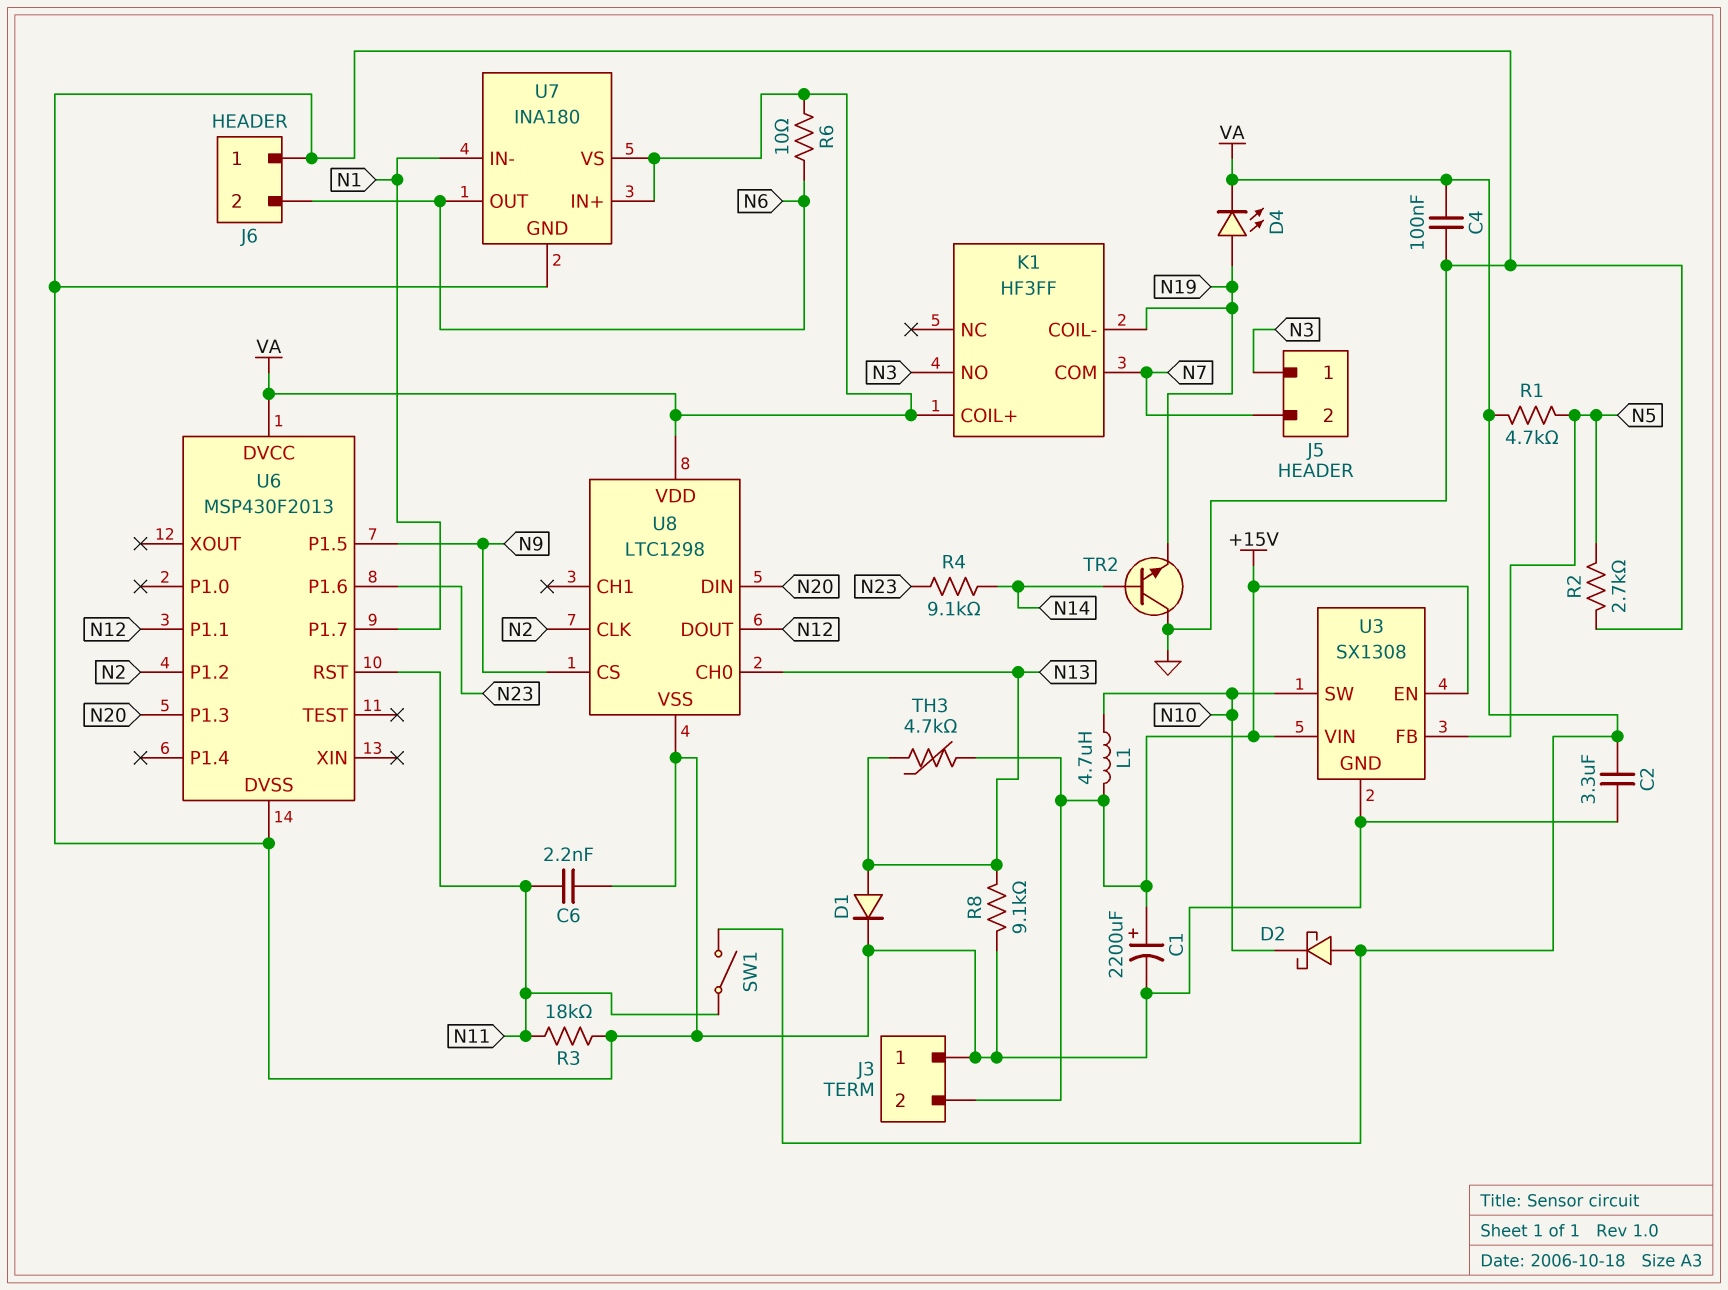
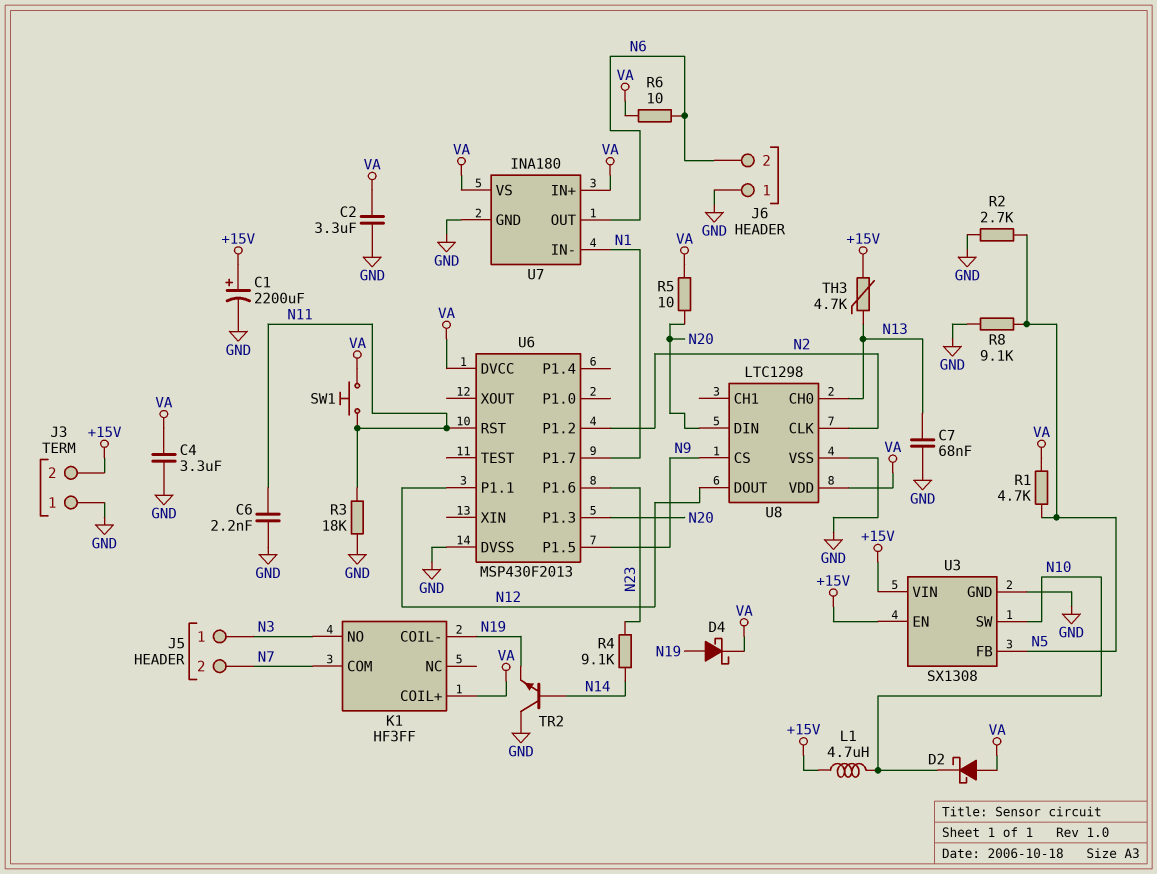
C4: 100nF (GND, VA) -> 3.3uF (GND, VA)
C7: none -> 68nF (GND, N13)
D1: diode (A N13, K GND) -> none
D4: LED (A N19, K VA) -> schottky (A N19, K VA)
R5: none -> 10 (N20, VA)
R8: 9.1k (GND, N13) -> 9.1k (GND, N5)
SW1: switch (N11, VA) -> button (N11, VA)

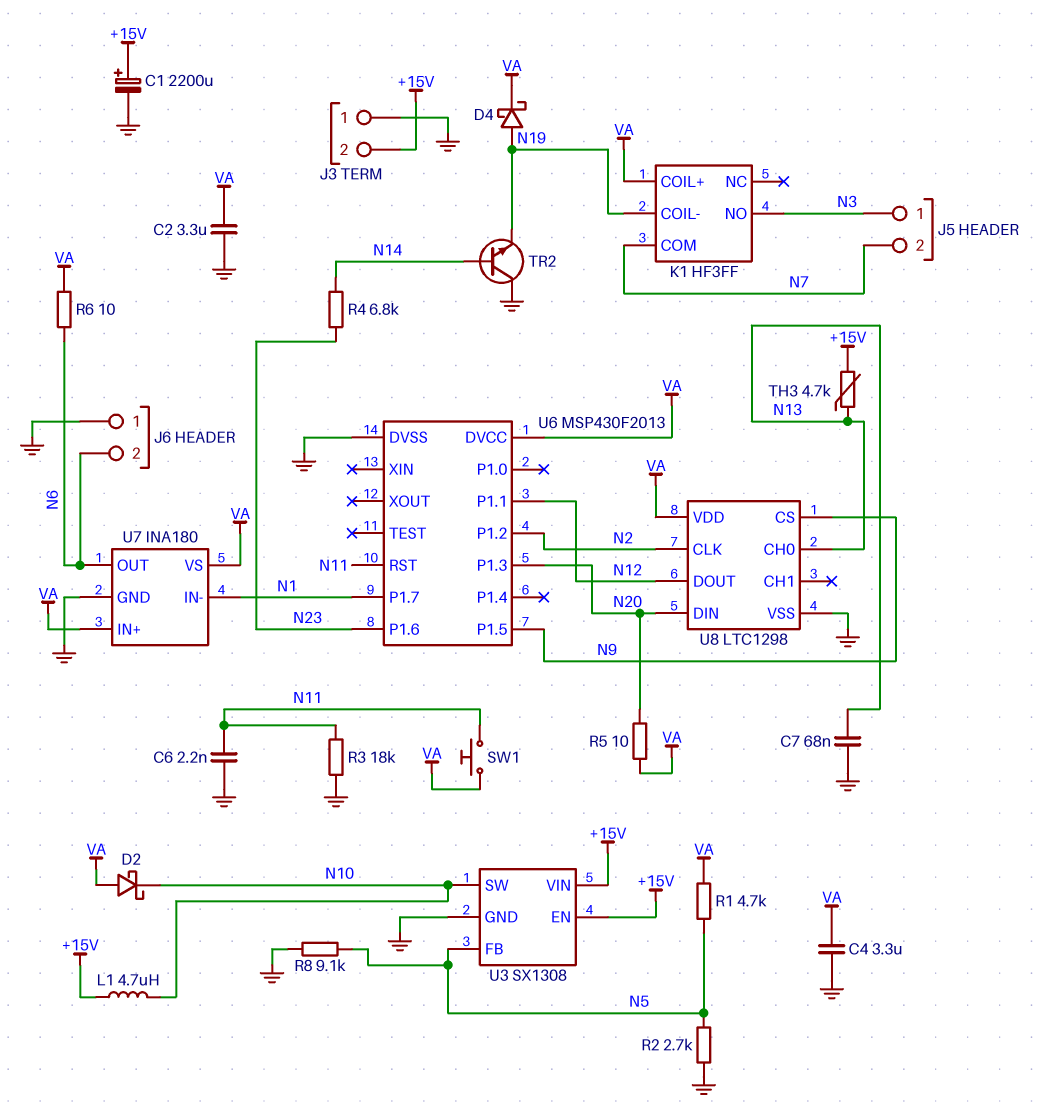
R4: 9.1k (N14, N23) -> 6.8k (N14, N23)

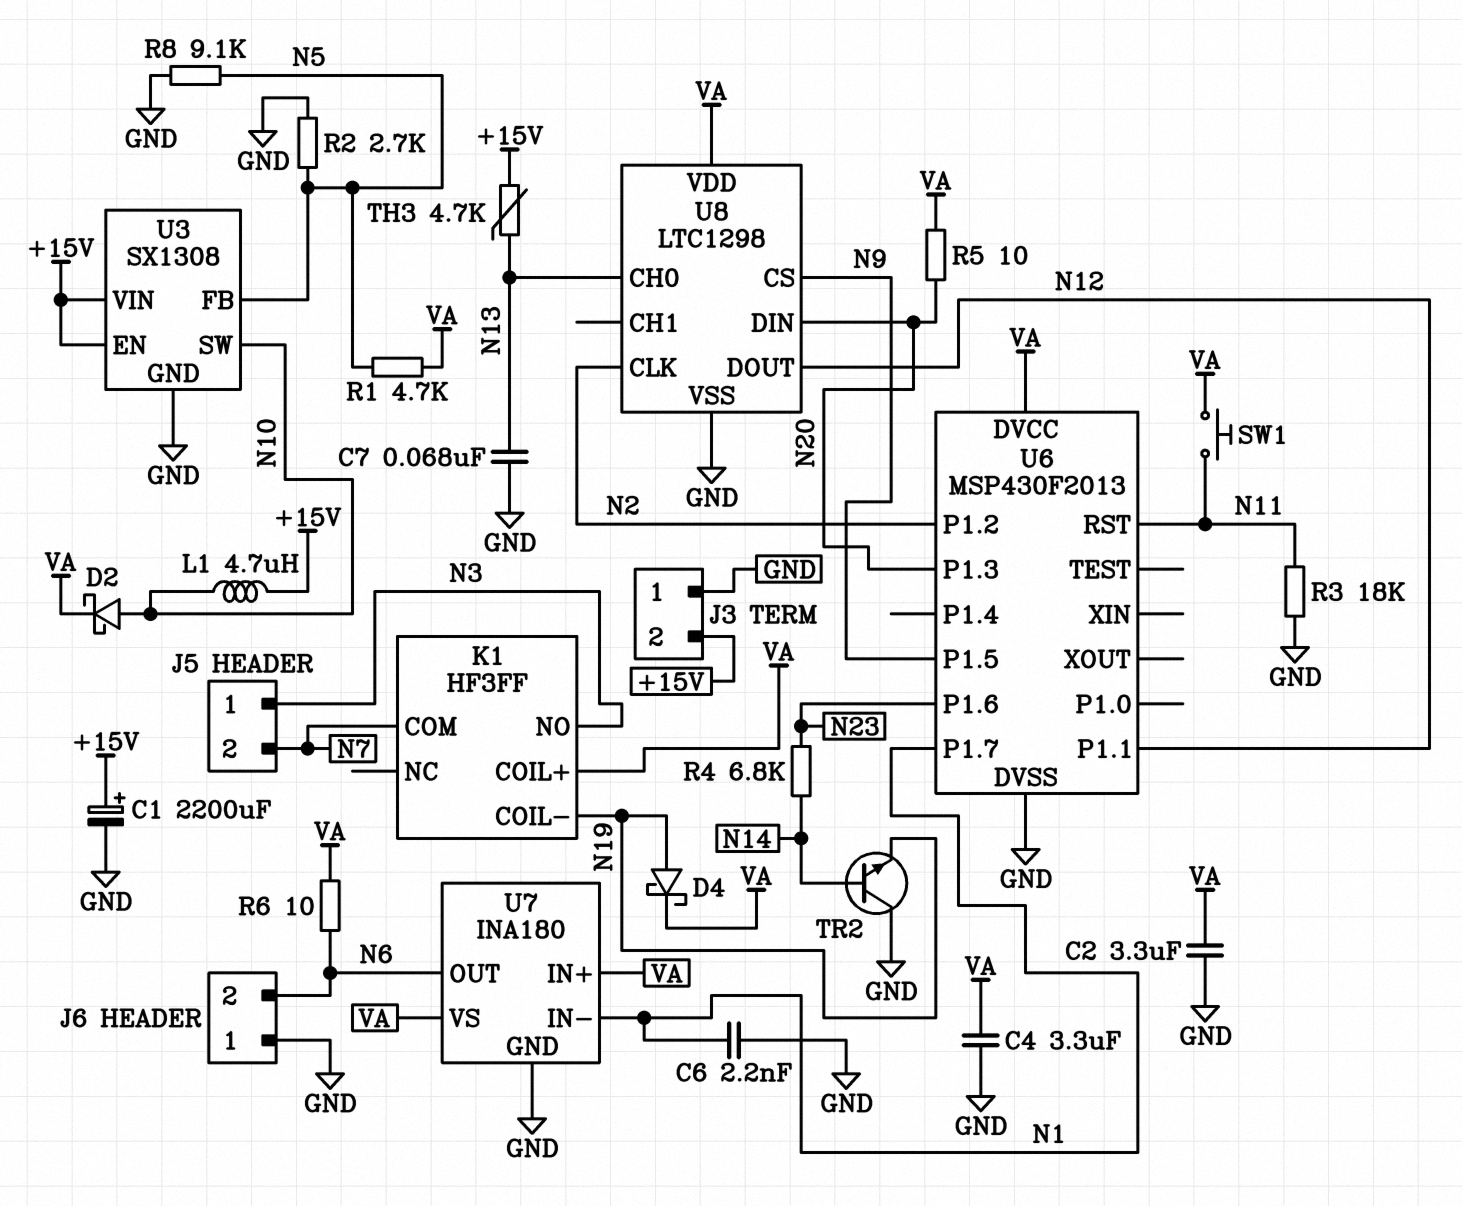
C6: 2.2nF (GND, N11) -> 2.2nF (GND, N1)
D2: schottky (A VA, K N10) -> schottky (A N10, K VA)

